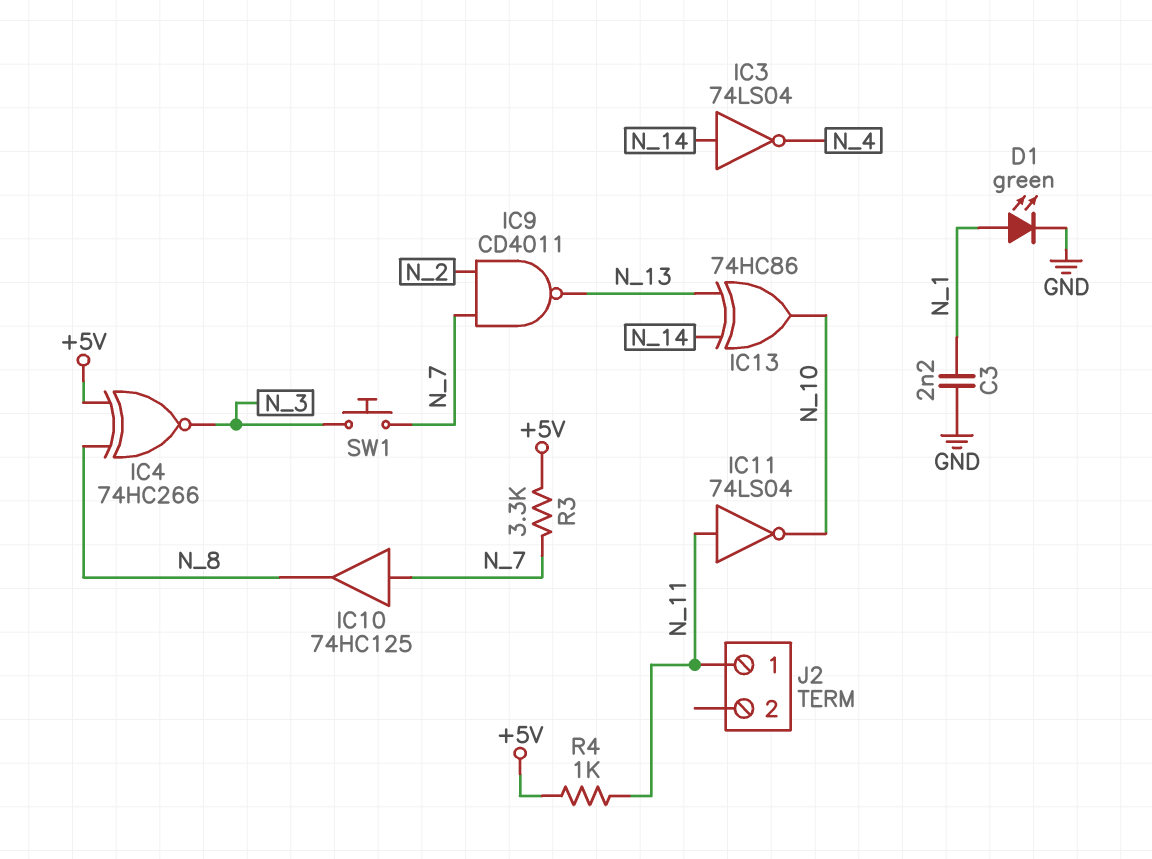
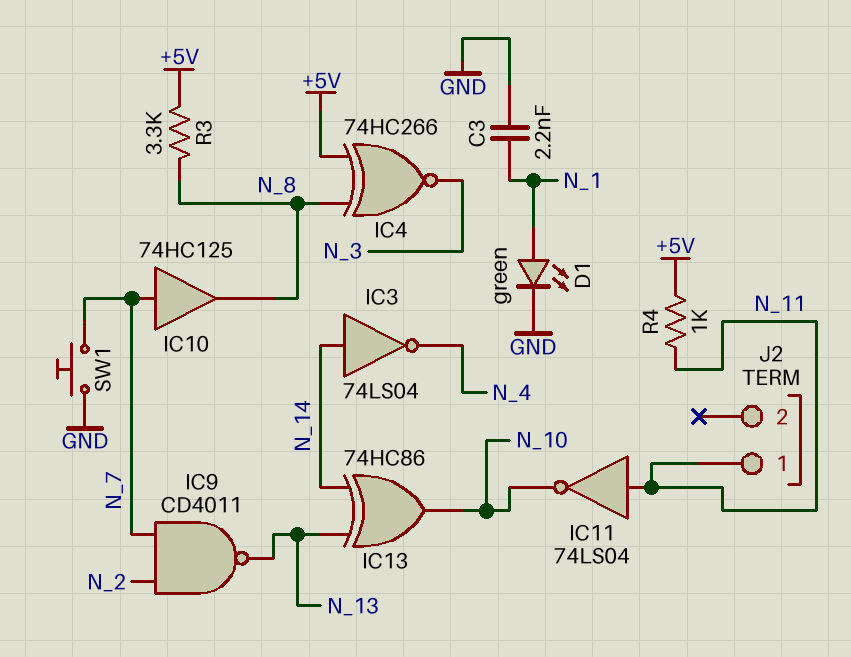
R3: 3.3k (+5V, N_7) -> 3.3k (+5V, N_8)
SW1: button (N_3, N_7) -> button (GND, N_7)

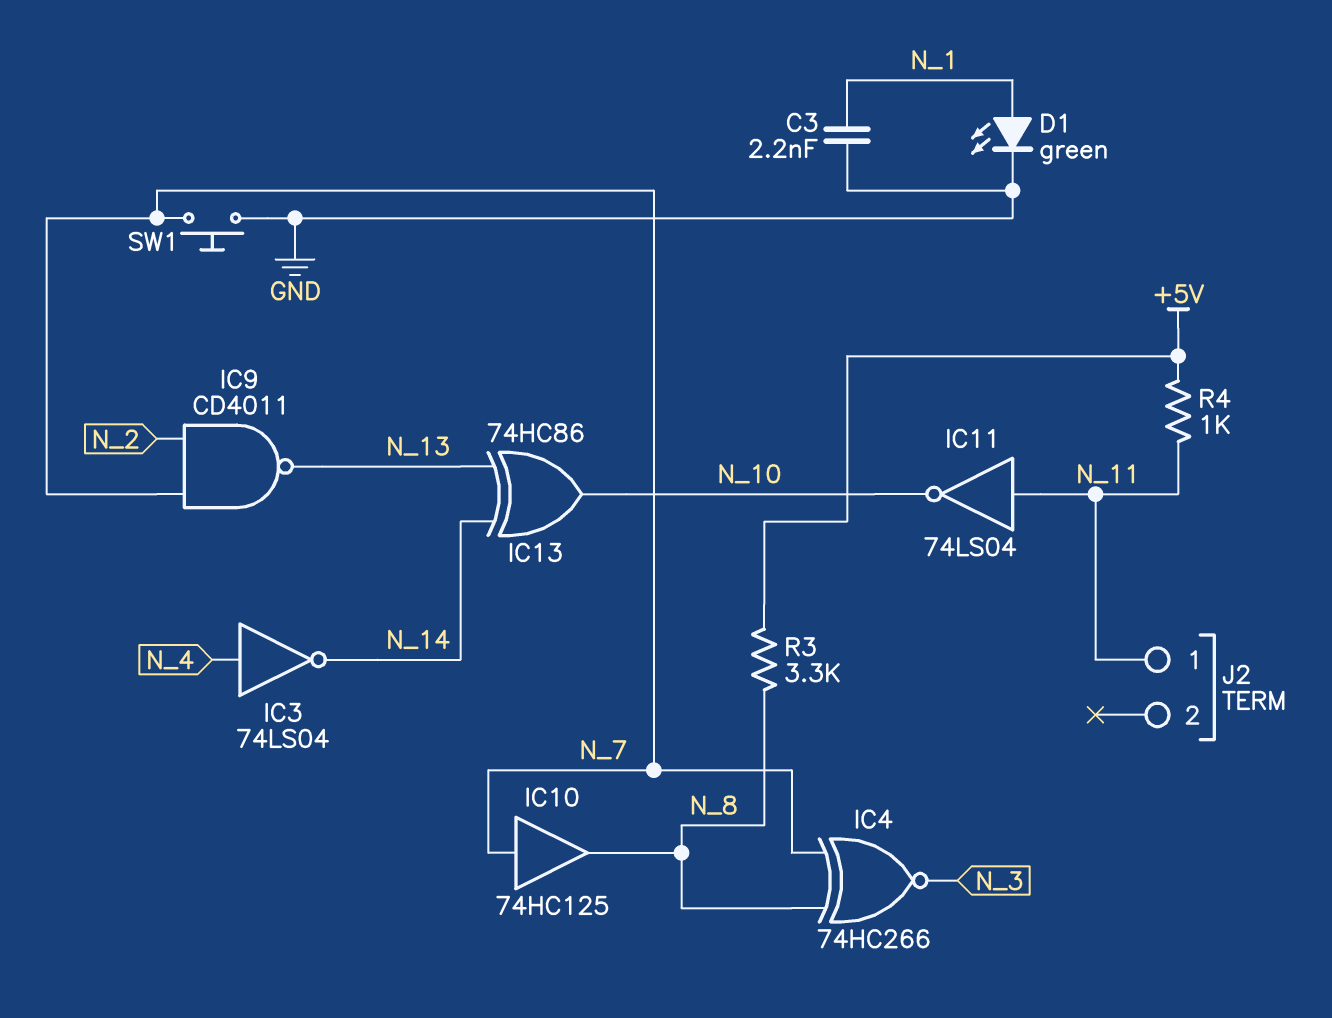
IC3: NOT 74LS04 (in N_14, out N_4) -> NOT 74LS04 (in N_4, out N_14)
IC4: XNOR 74HC266 (in +5V, in N_8, out N_3) -> XNOR 74HC266 (in N_7, in N_8, out N_3)

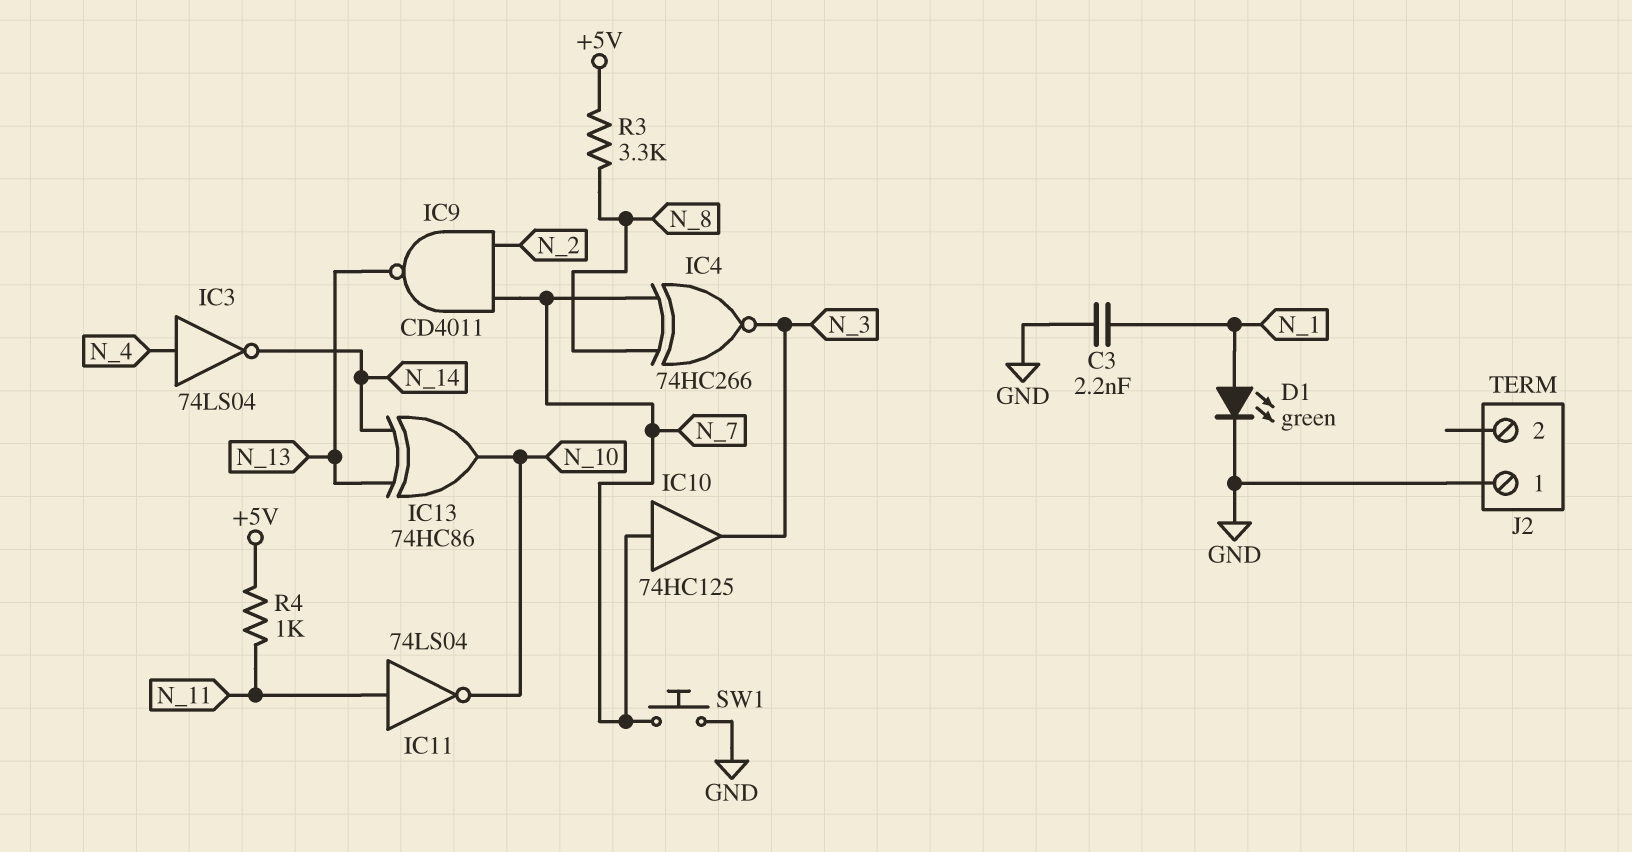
IC10: buffer 74HC125 (in N_7, out N_8) -> buffer 74HC125 (in N_7, out N_3)
J2 pin 1: N_11 -> GND

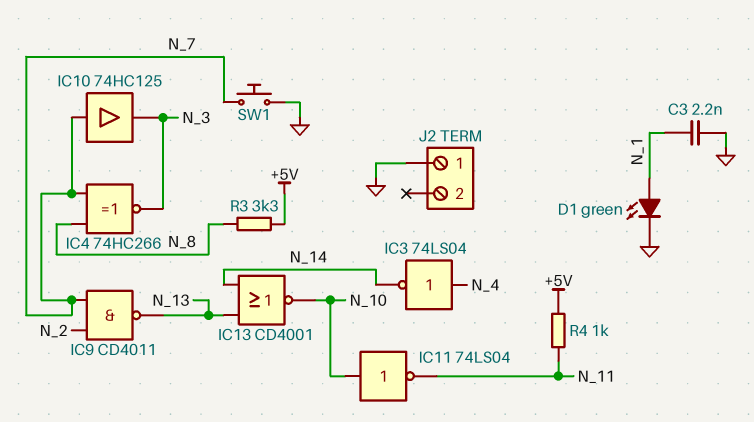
IC11: NOT 74LS04 (in N_11, out N_10) -> NOT 74LS04 (in N_10, out N_11)
IC13: XOR 74HC86 (in N_13, in N_14, out N_10) -> NOR CD4001 (in N_13, in N_14, out N_10)

